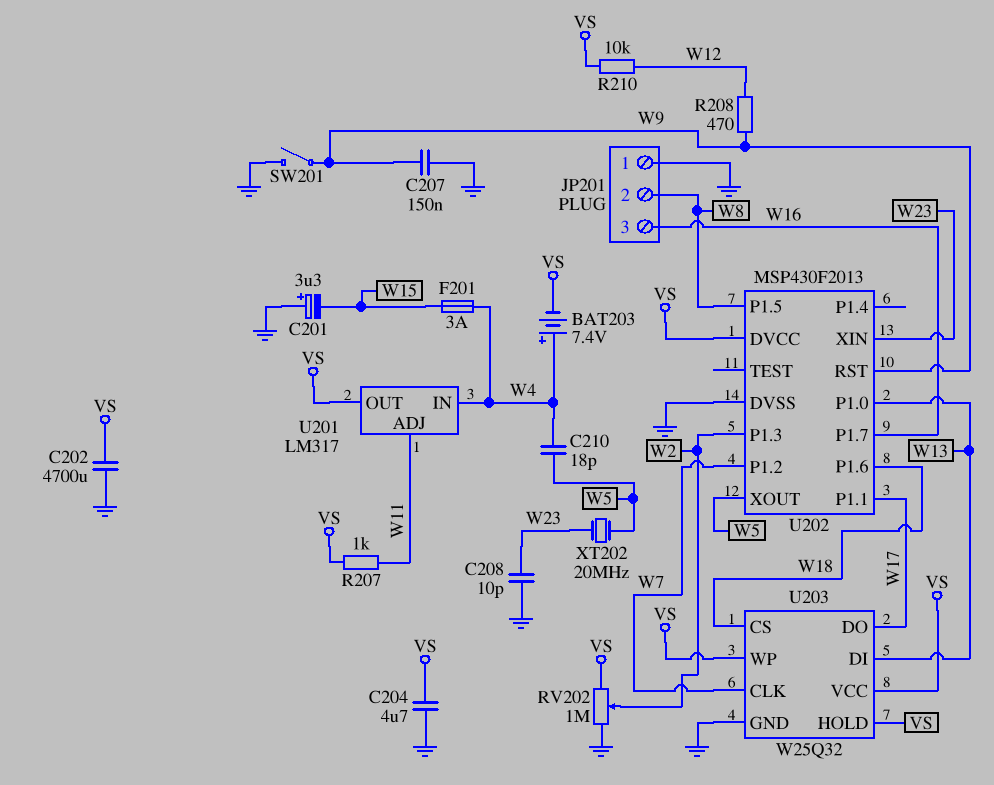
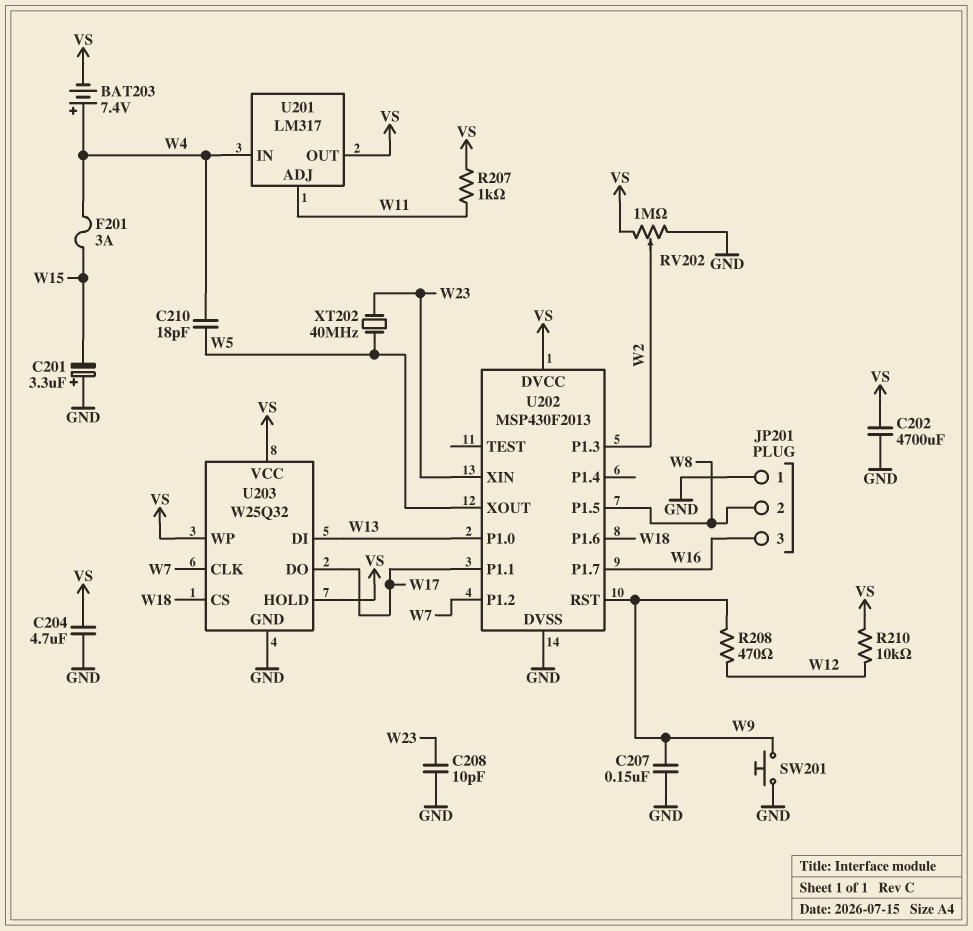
SW201: switch (GND, W9) -> button (GND, W9)
XT202: 20MHz (W5, W23) -> 40MHz (W5, W23)

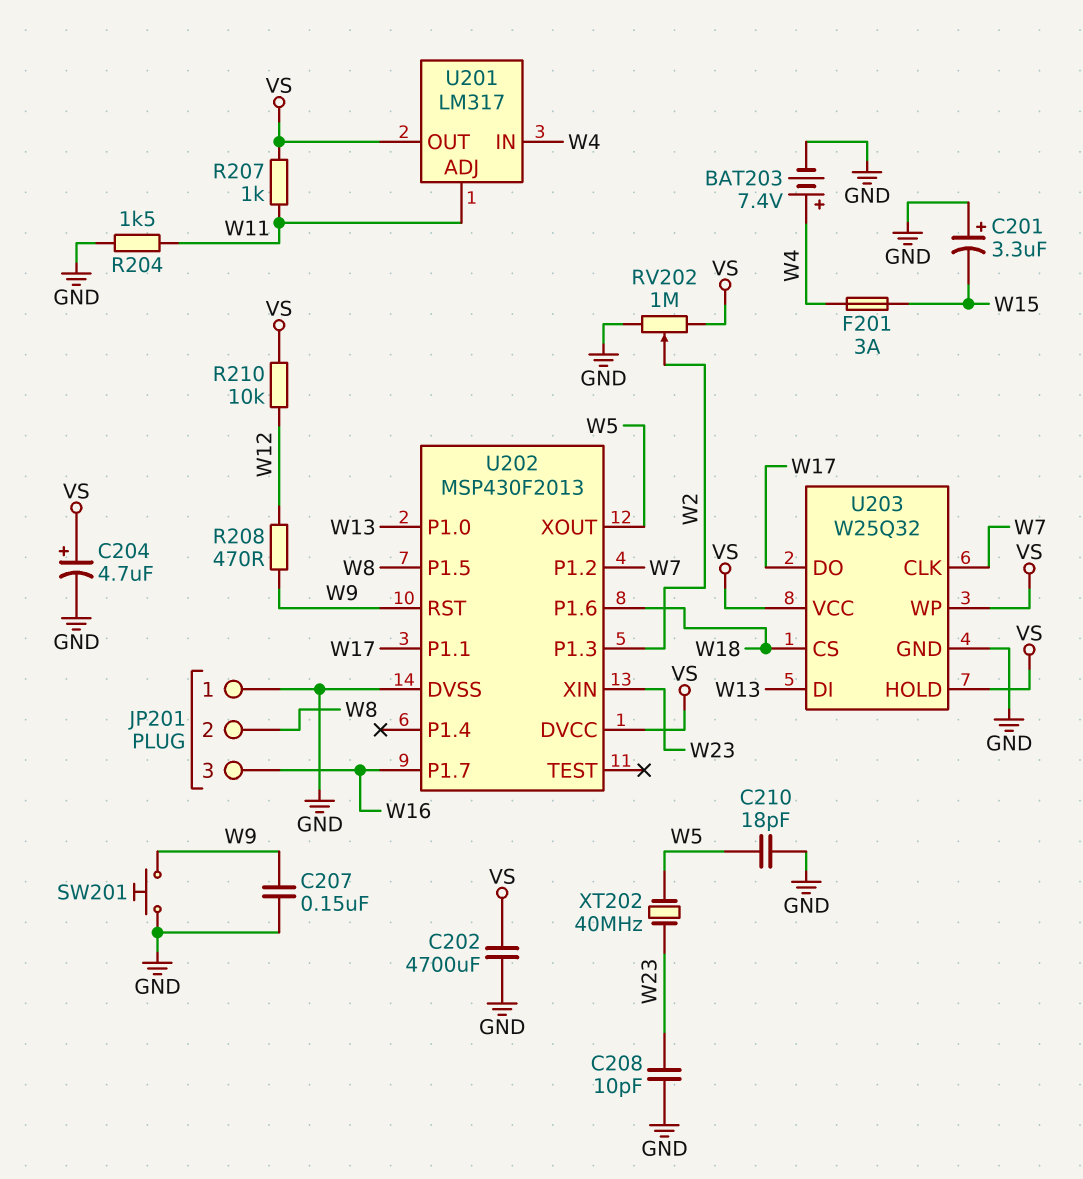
BAT203: 7.4V (plus W4, minus VS) -> 7.4V (plus W4, minus GND)
C204: 4.7uF (GND, VS) -> 4.7uF (plus VS, minus GND)
C210: 18pF (W4, W5) -> 18pF (GND, W5)
R204: none -> 1.5k (GND, W11)

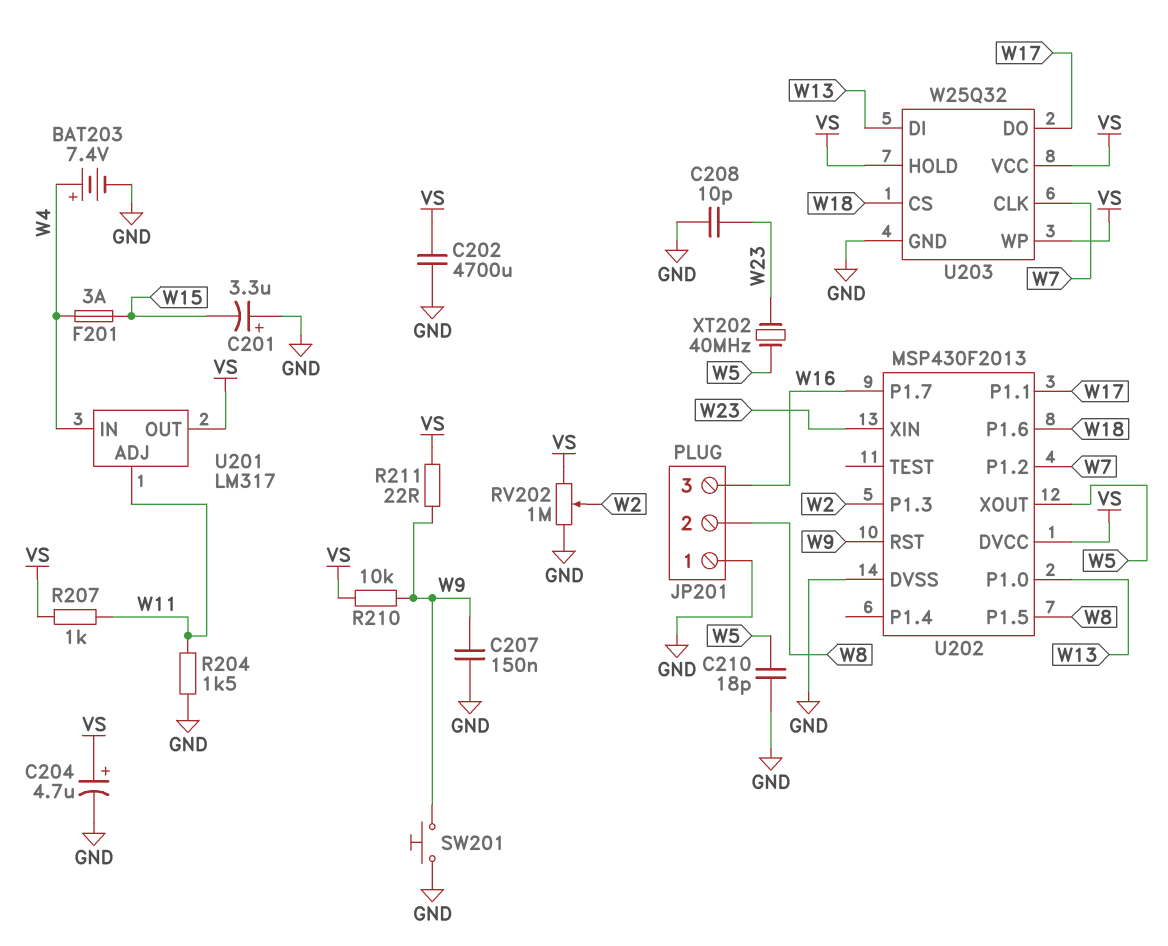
R208: 470 (W9, W12) -> none
R210: 10k (VS, W12) -> 10k (VS, W9)
R211: none -> 22 (VS, W9)

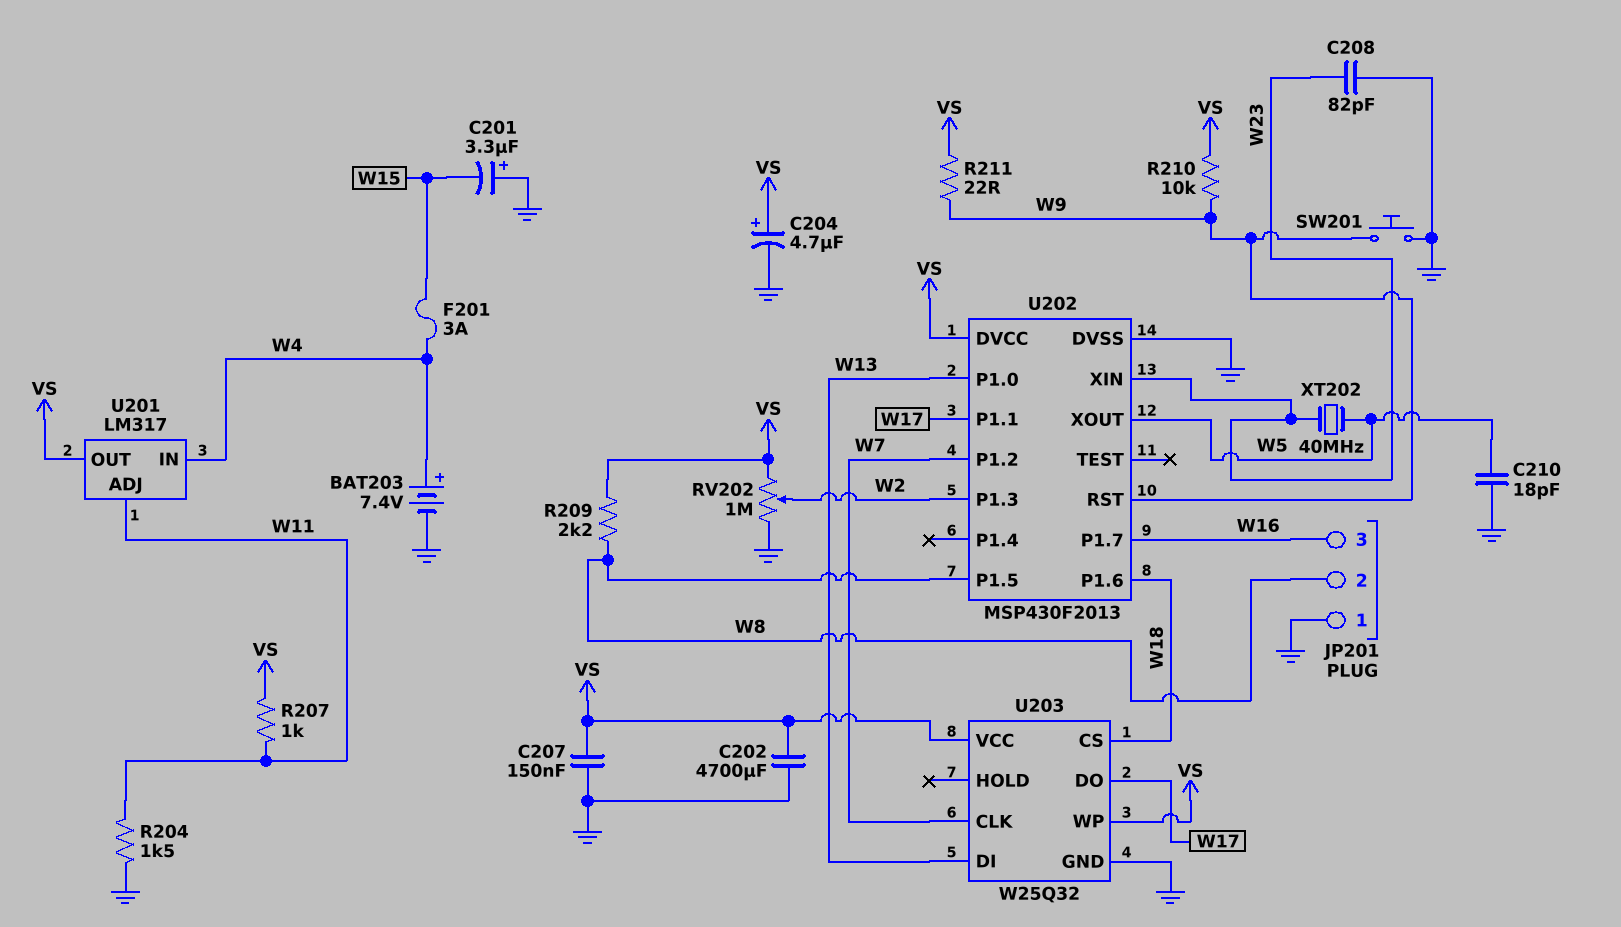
C207: 150nF (GND, W9) -> 150nF (GND, VS)
C208: 10pF (GND, W23) -> 82pF (GND, W23)
R209: none -> 2.2k (VS, W8)
U203 pin HOLD: VS -> none

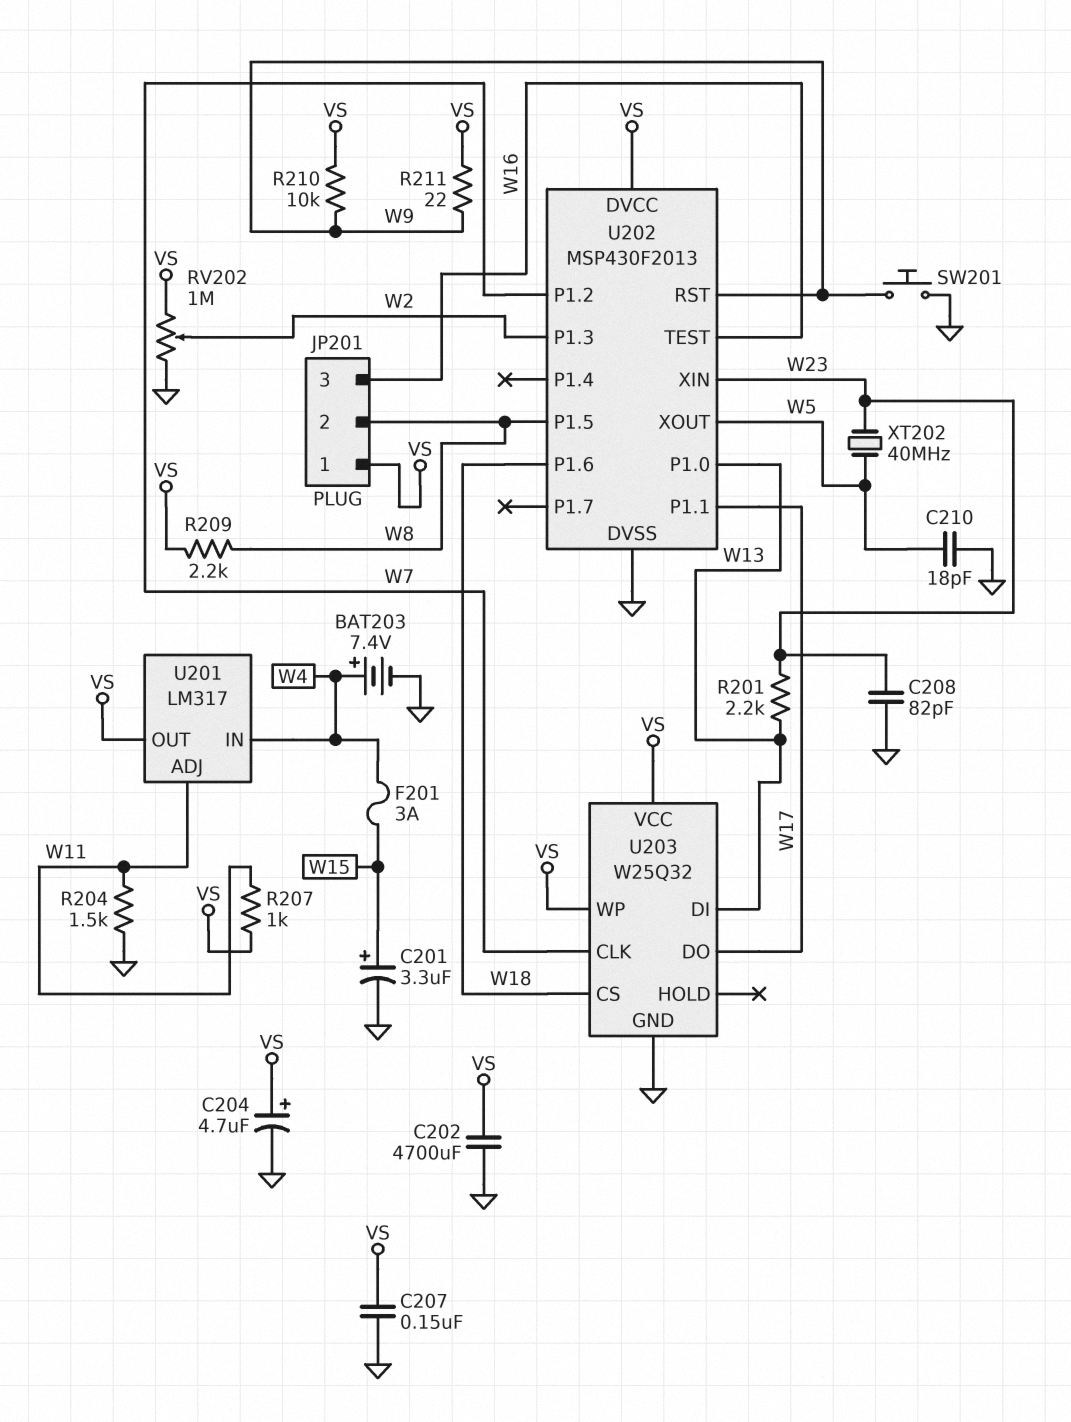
C201: 3.3uF (plus GND, minus W15) -> 3.3uF (plus W15, minus GND)
JP201 pin 1: GND -> VS
R201: none -> 2.2k (W13, W23)
U202 pin P1.7: W16 -> none
U202 pin TEST: none -> W16

